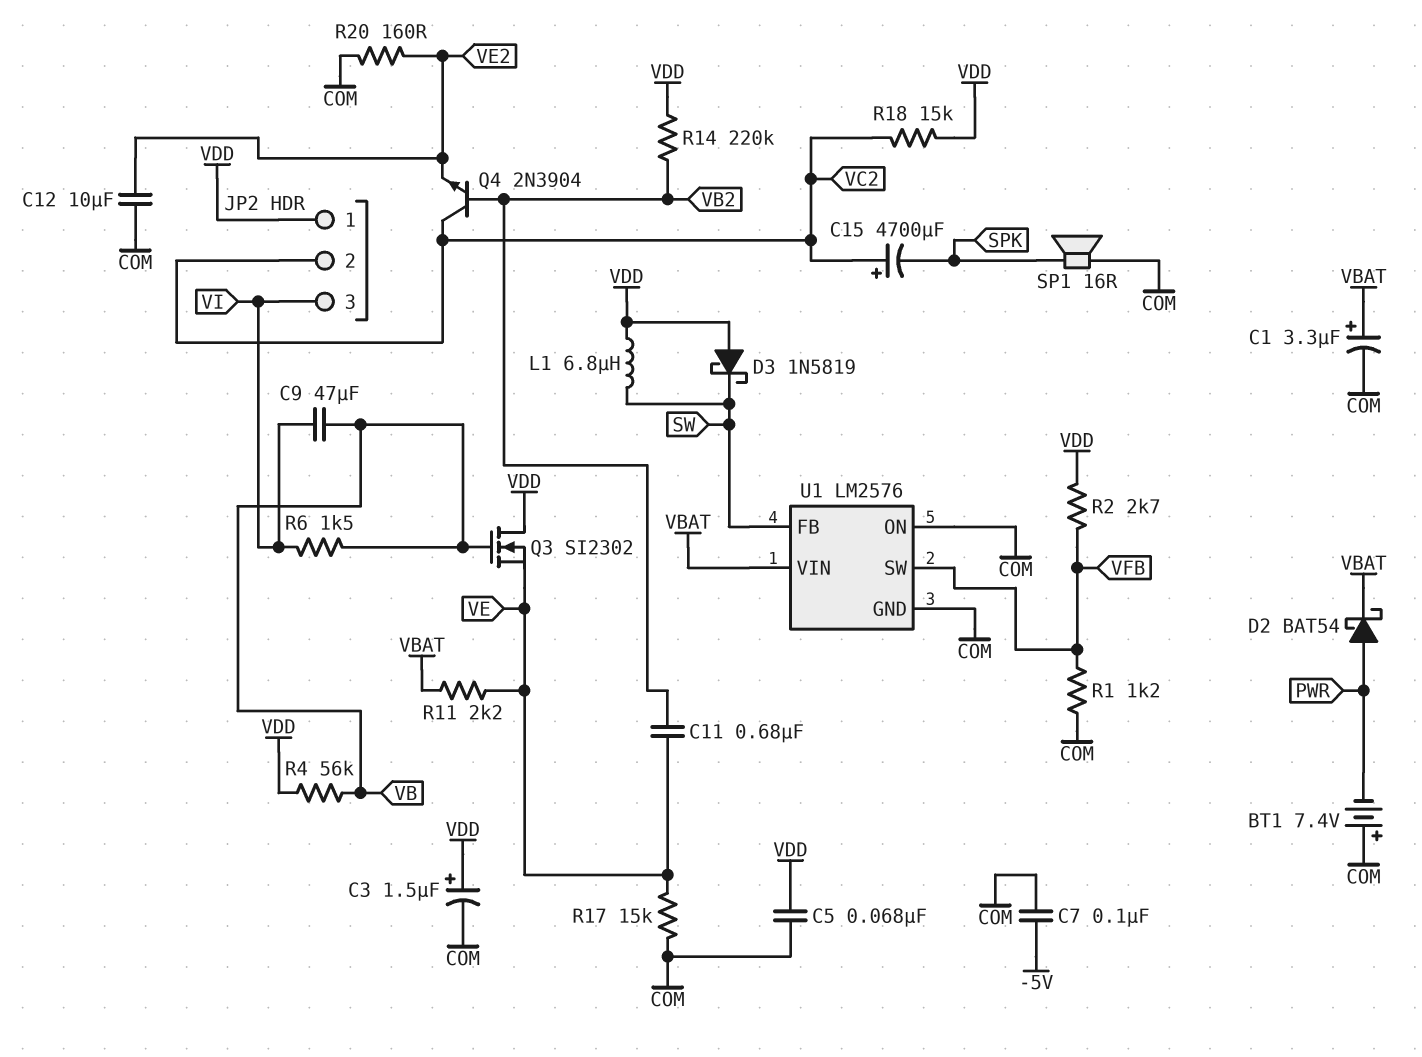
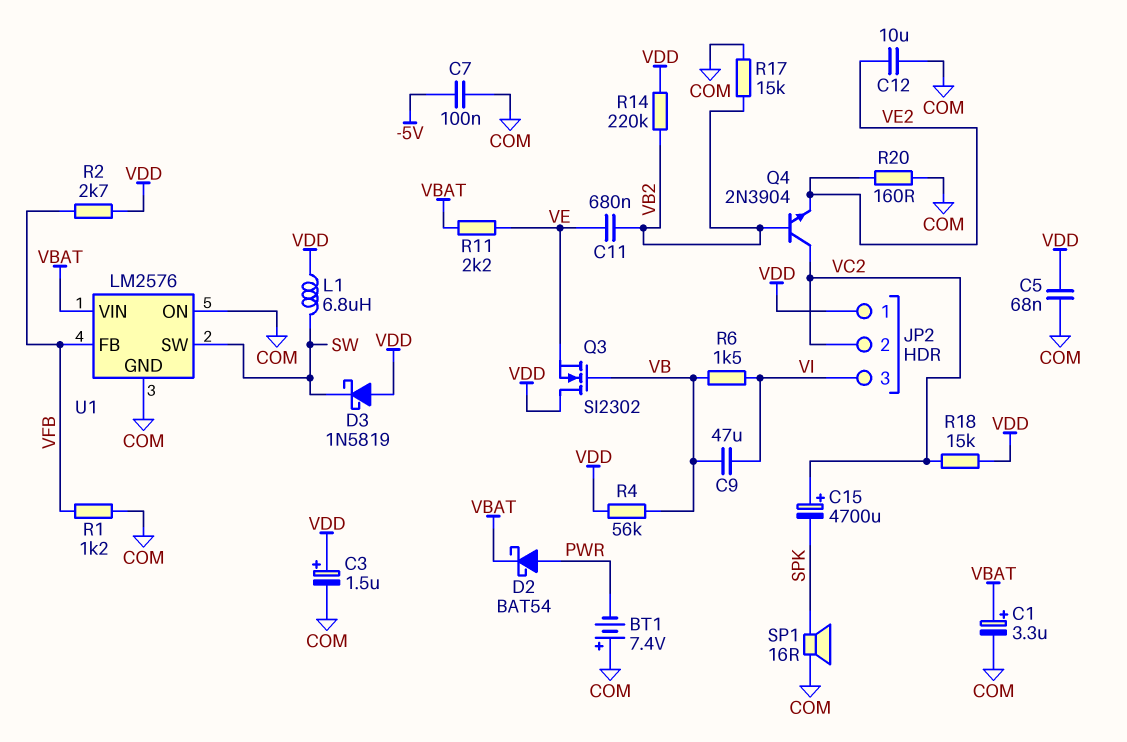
R17: 15k (COM, VE) -> 15k (COM, VB2)
U1 pin FB: SW -> VFB
U1 pin SW: VFB -> SW

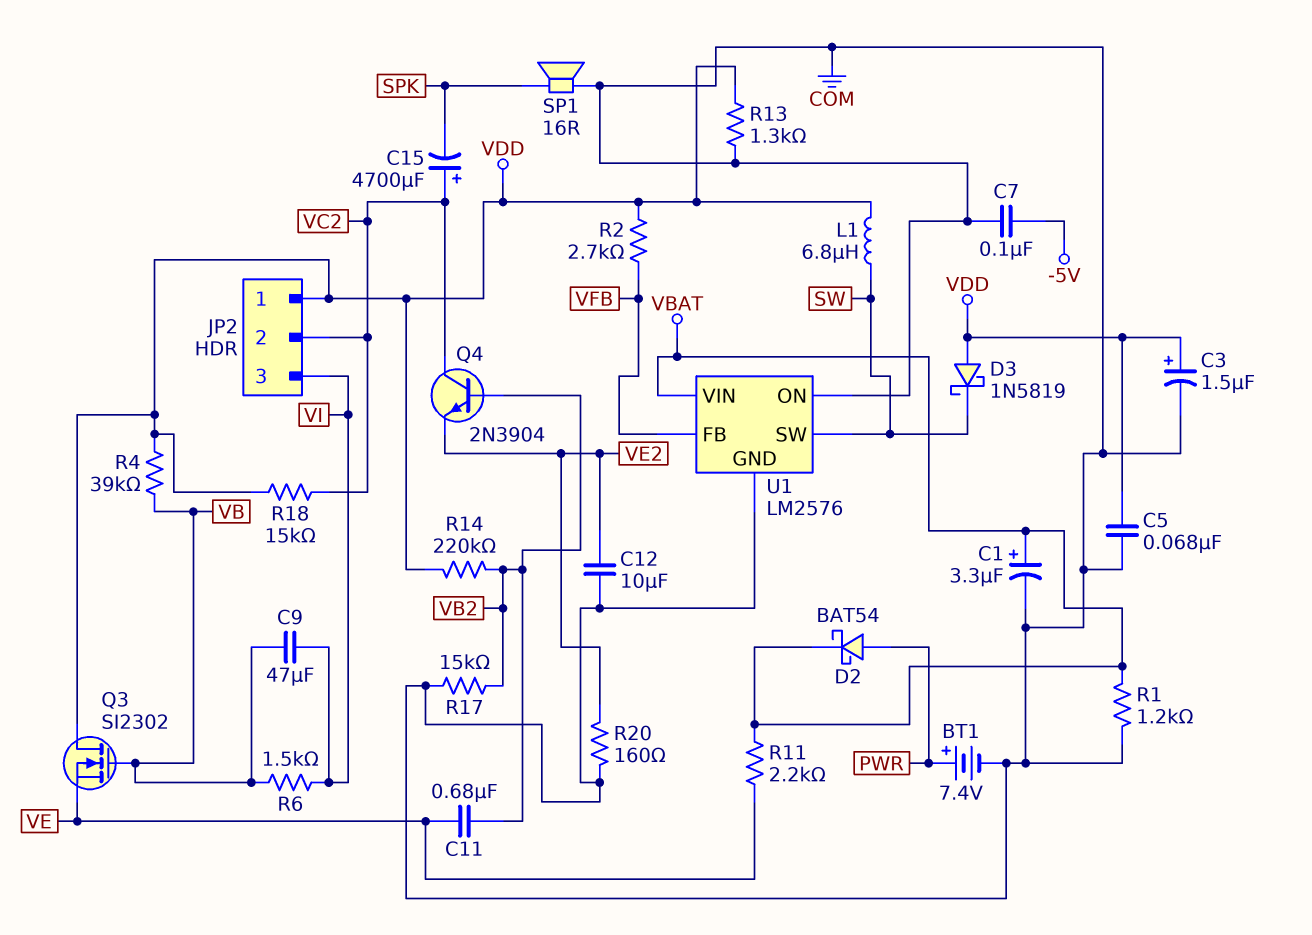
BT1: 7.4V (plus COM, minus PWR) -> 7.4V (plus PWR, minus COM)
R1: 1.2k (COM, VFB) -> 1.2k (COM, VBAT)
R4: 56k (VB, VDD) -> 39k (VB, VDD)
R13: none -> 1.3k (COM, VDD)

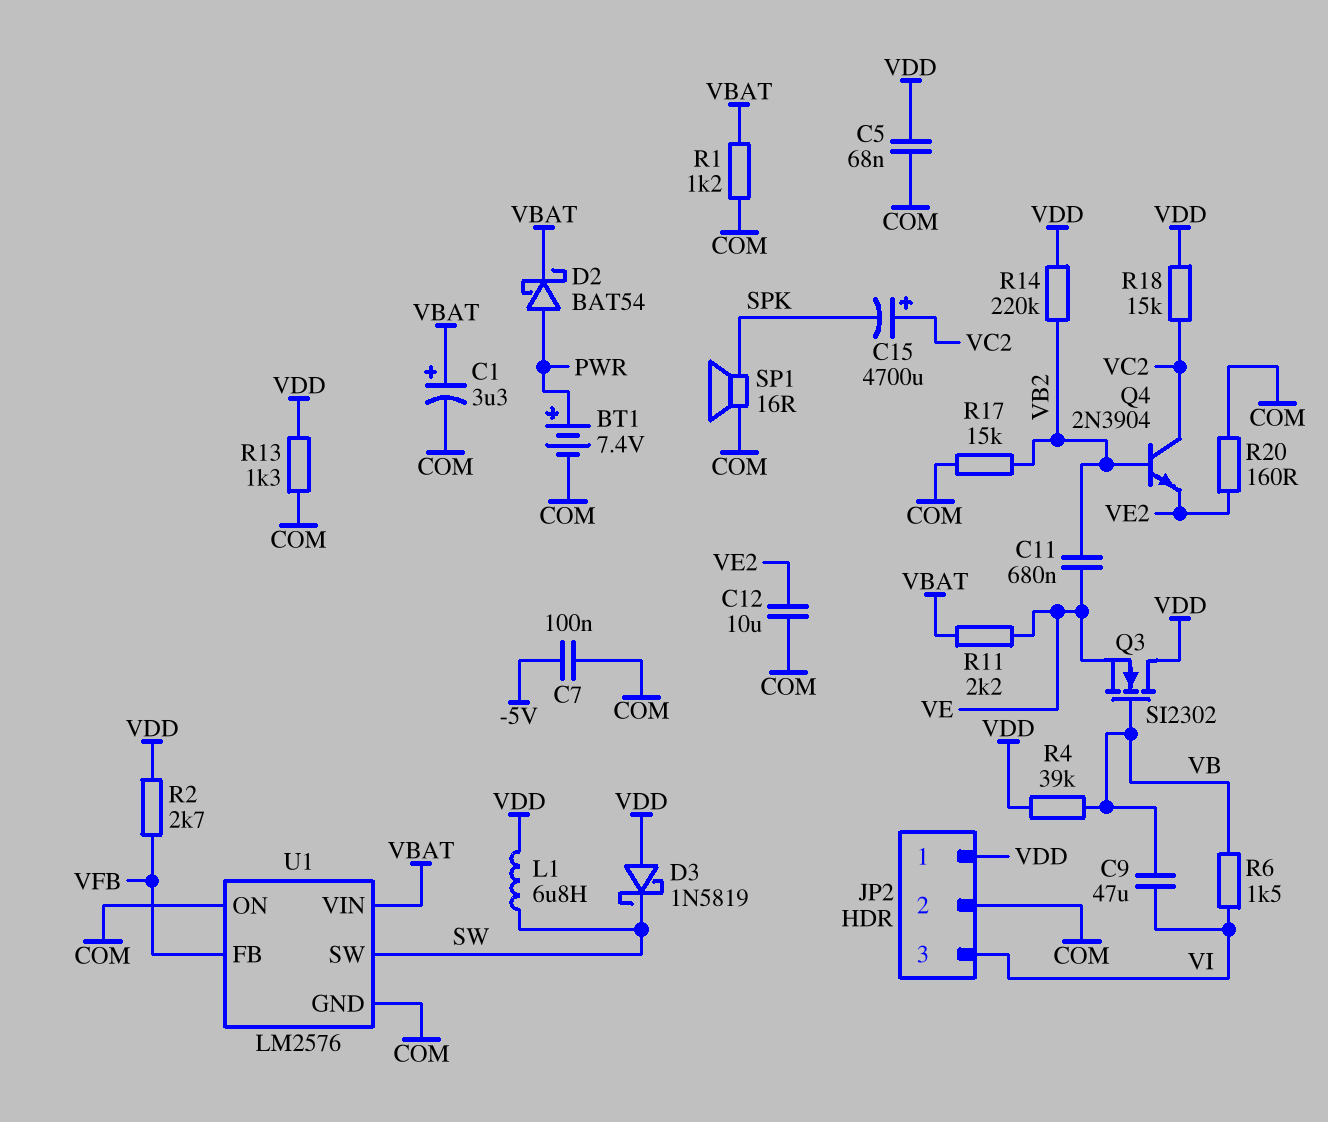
C3: 1.5uF (plus VDD, minus COM) -> none
JP2 pin 2: VC2 -> COM

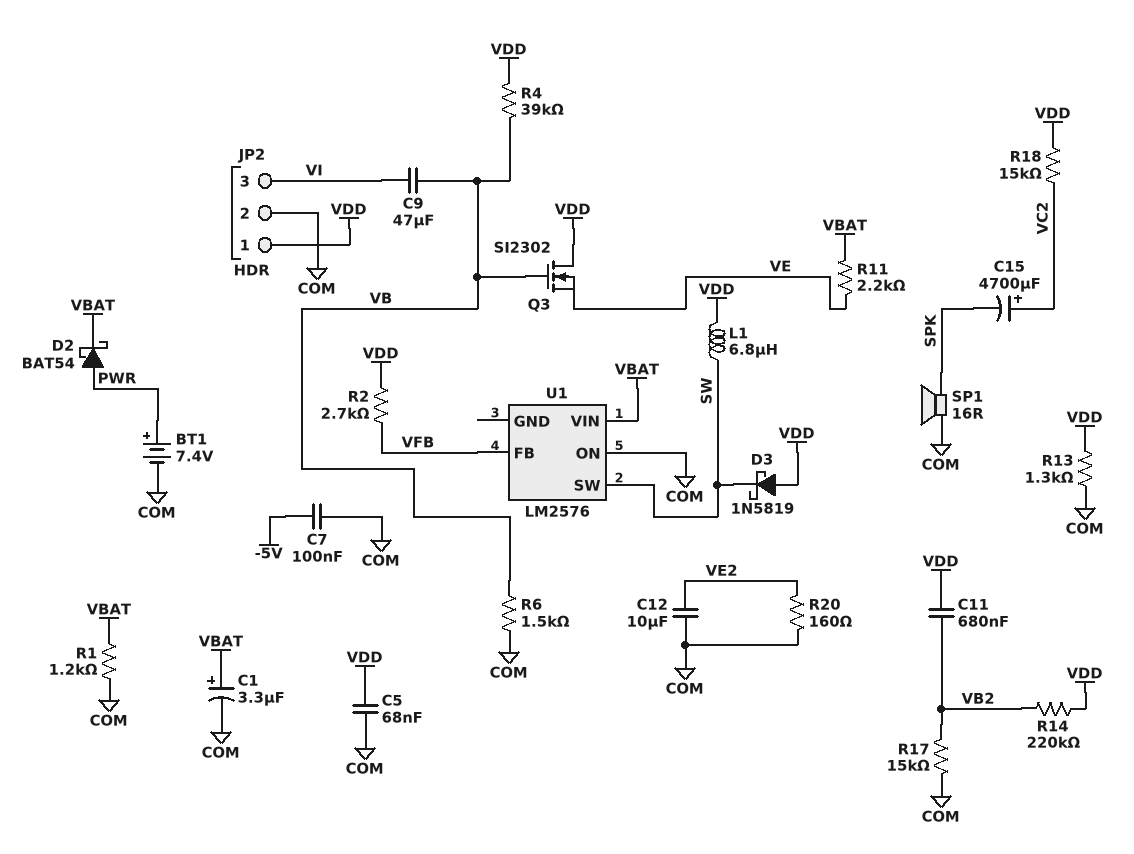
C11: 680nF (VB2, VE) -> 680nF (VB2, VDD)
Q4: NPN 2N3904 (B VB2, C VC2, E VE2) -> none
R6: 1.5k (VB, VI) -> 1.5k (COM, VB)
U1 pin GND: COM -> none

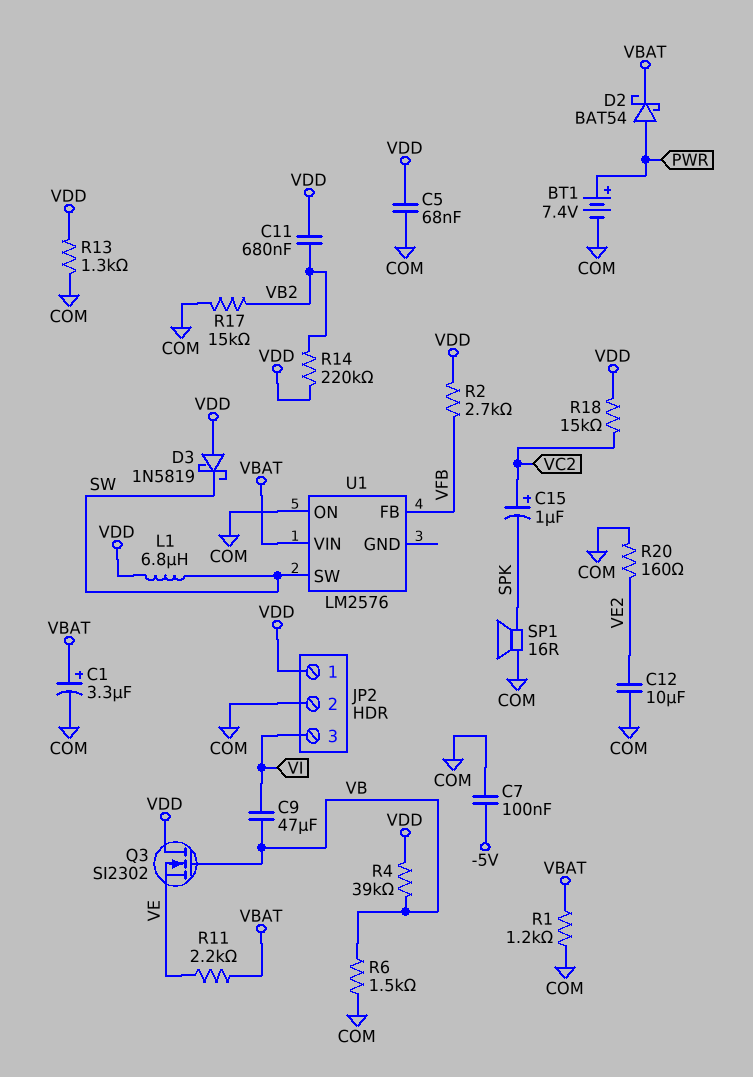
C15: 4700uF (plus VC2, minus SPK) -> 1uF (plus VC2, minus SPK)

